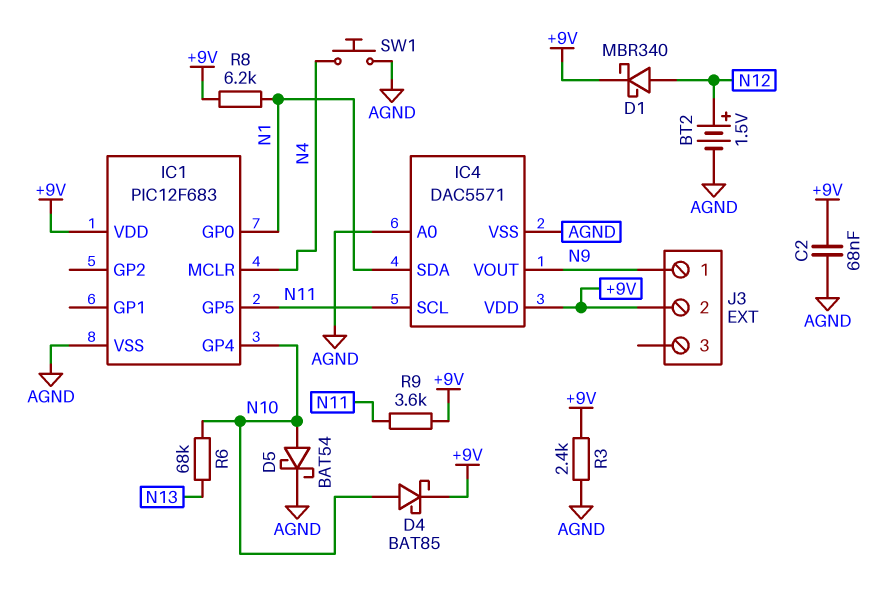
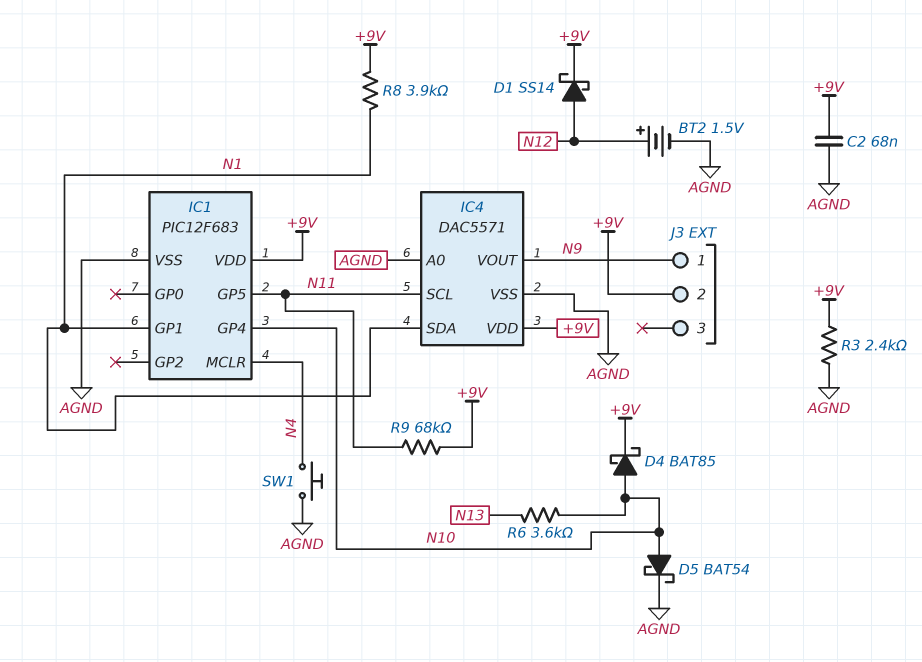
D1: schottky MBR340 (A N12, K +9V) -> schottky SS14 (A N12, K +9V)
IC1 pin GP0: N1 -> none
IC1 pin GP1: none -> N1
R6: 68k (N10, N13) -> 3.6k (N10, N13)
R8: 6.2k (+9V, N1) -> 3.9k (+9V, N1)
R9: 3.6k (+9V, N11) -> 68k (+9V, N11)

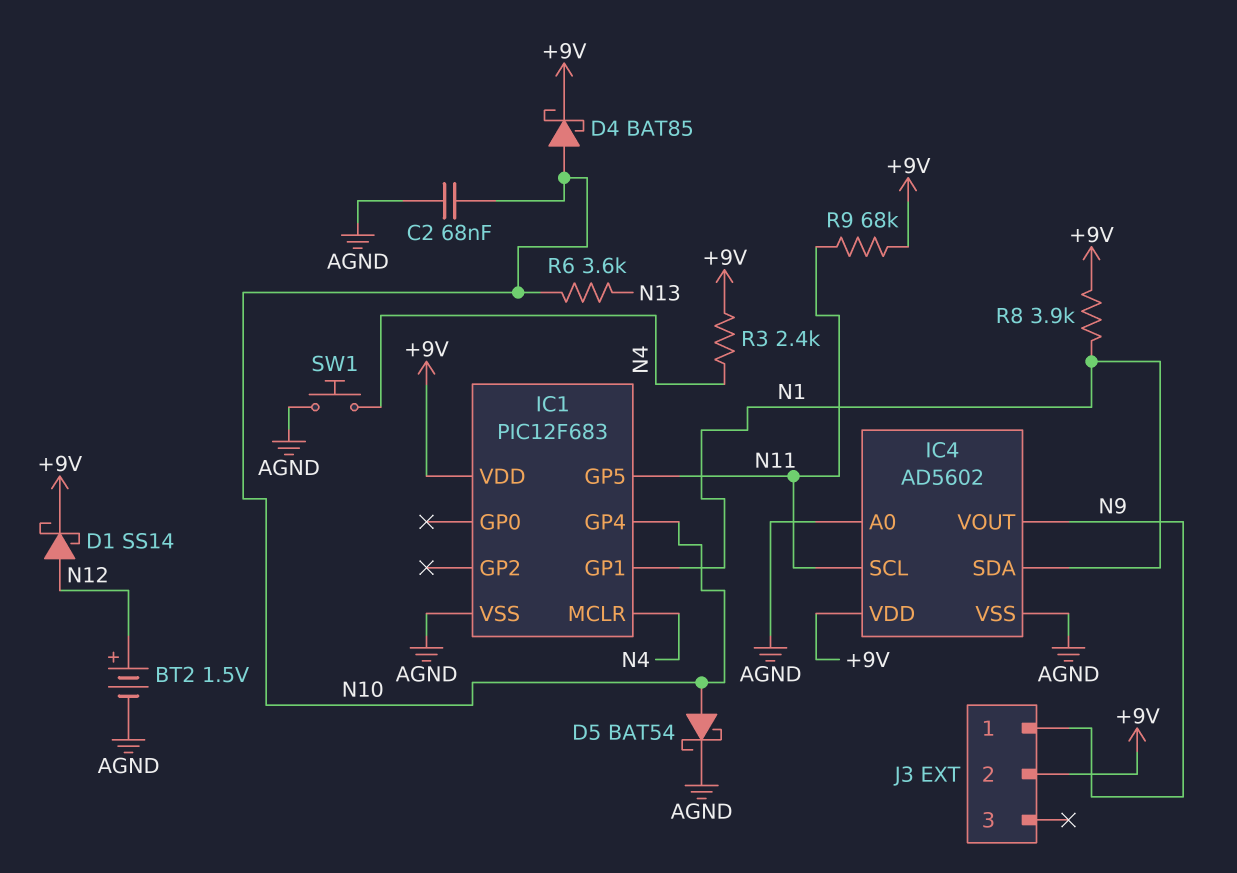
C2: 68nF (+9V, AGND) -> 68nF (AGND, N10)
IC4: DAC5571 -> AD5602
R3: 2.4k (+9V, AGND) -> 2.4k (+9V, N4)

